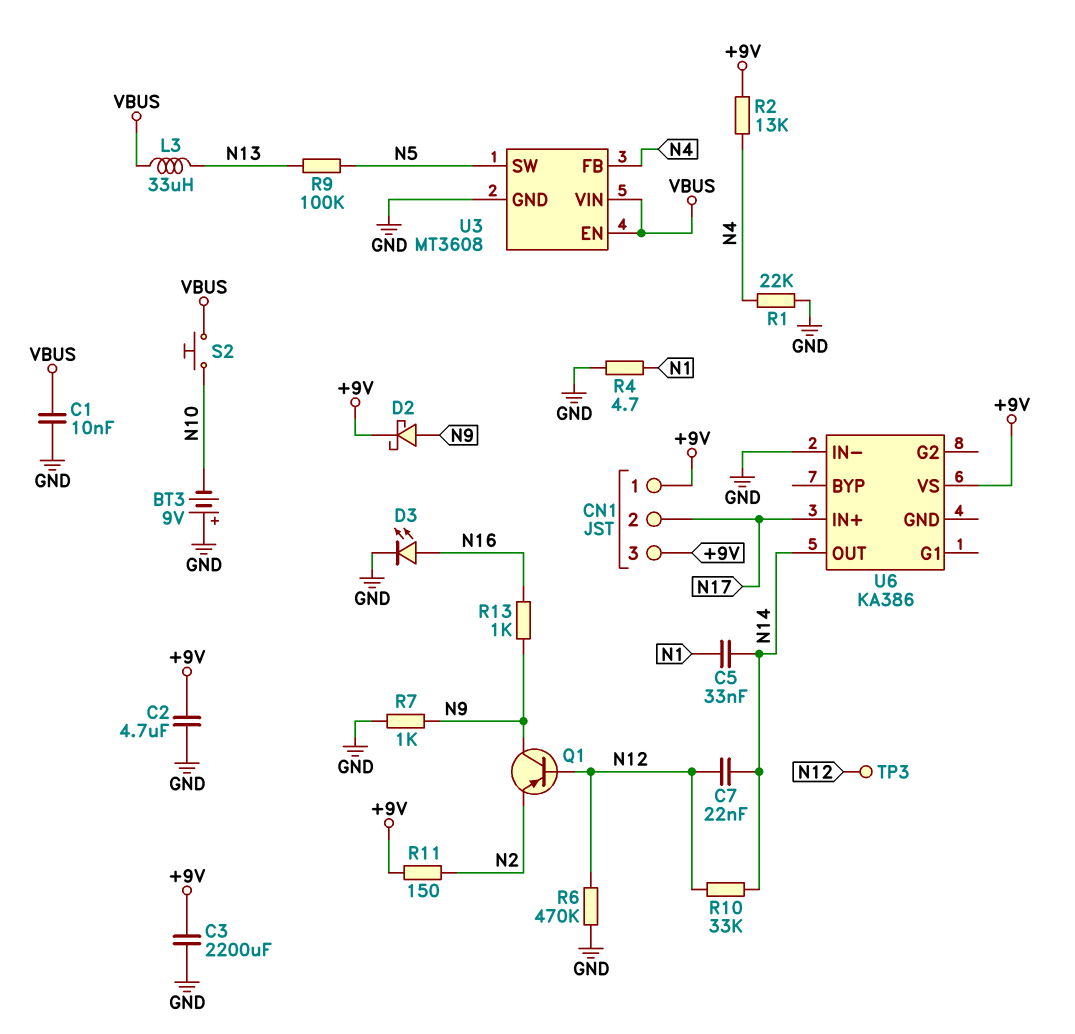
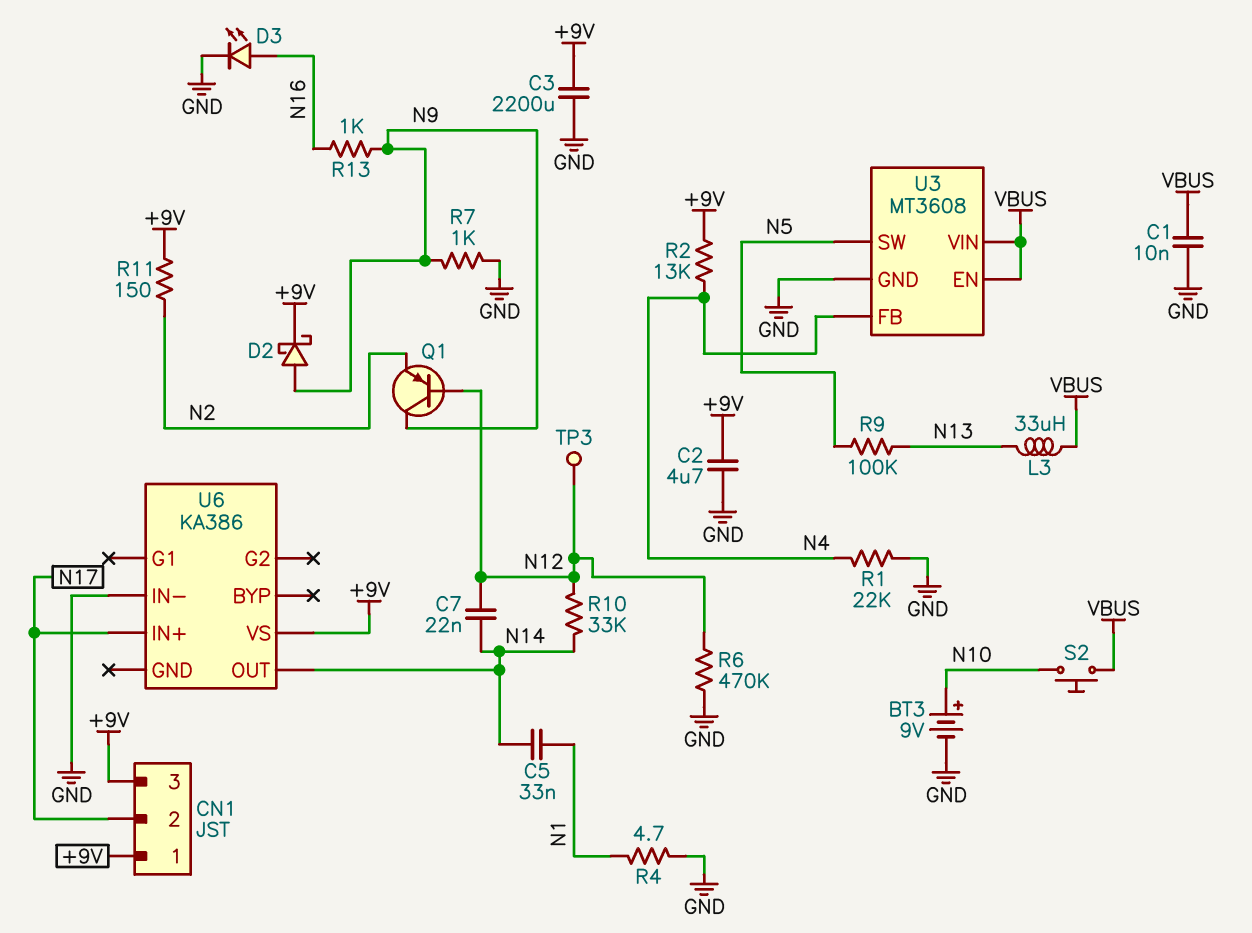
BT3: 9V (plus GND, minus N10) -> 9V (plus N10, minus GND)

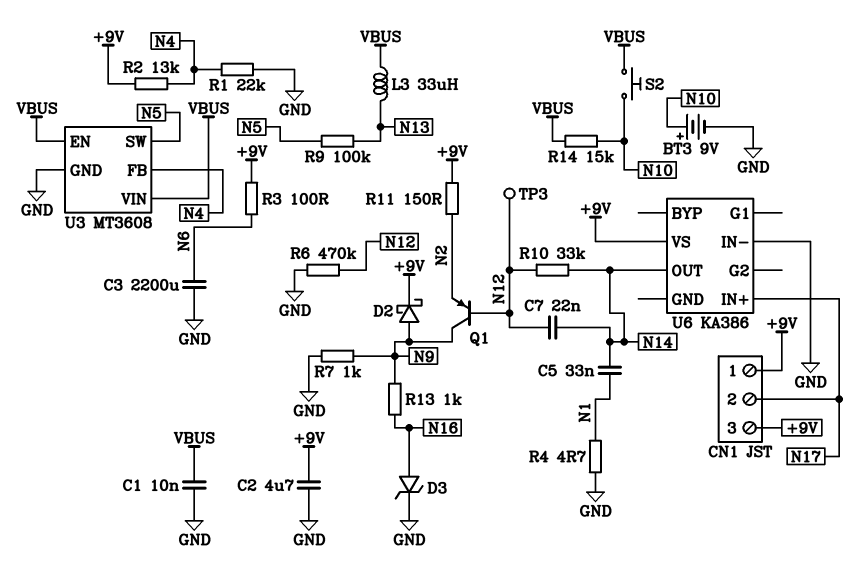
C3: 2200uF (+9V, GND) -> 2200uF (GND, N6)
D3: LED (A N16, K GND) -> zener (A N16, K GND)
R3: none -> 100 (+9V, N6)
R14: none -> 15k (N10, VBUS)

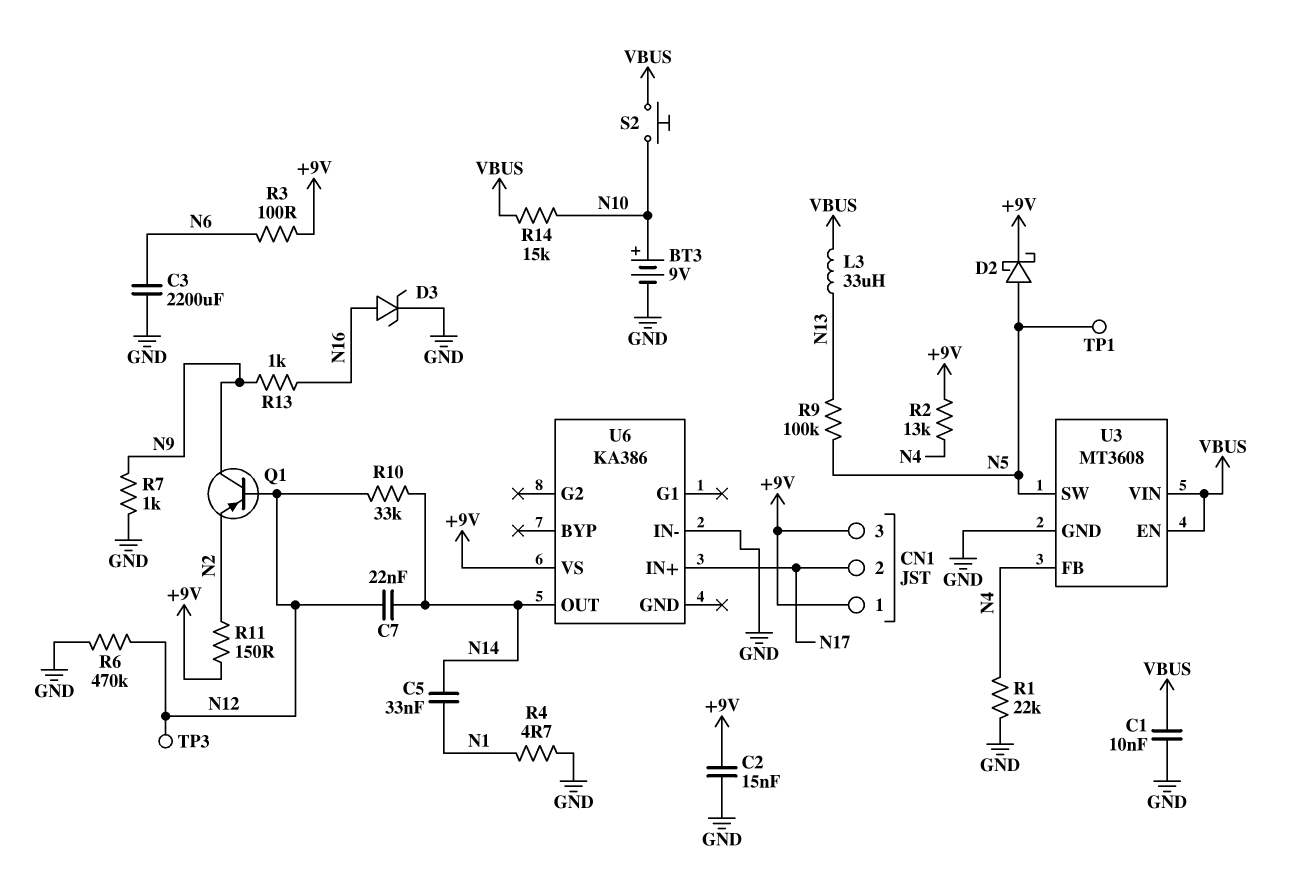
C2: 4.7uF (+9V, GND) -> 15nF (+9V, GND)
D2: schottky (A N9, K +9V) -> schottky (A N5, K +9V)
TP1: none -> test point (N5)

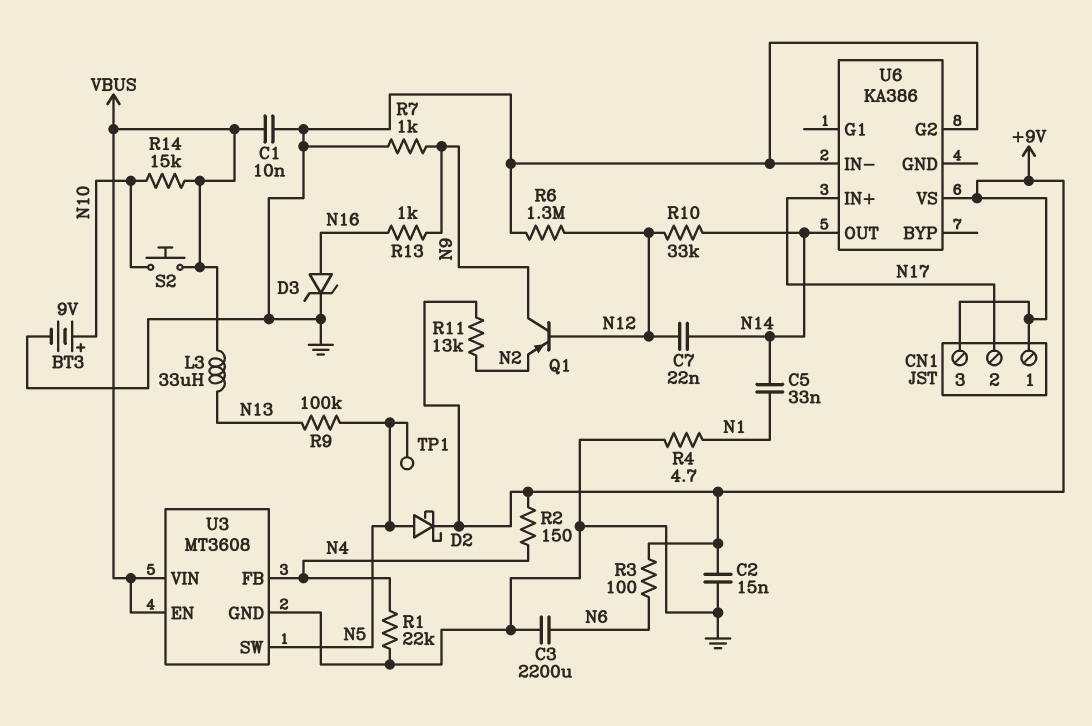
R2: 13k (+9V, N4) -> 150 (+9V, N4)
R6: 470k (GND, N12) -> 1.3M (GND, N12)
R11: 150 (+9V, N2) -> 13k (+9V, N2)
TP3: test point (N12) -> none
U6 pin G2: none -> GND

